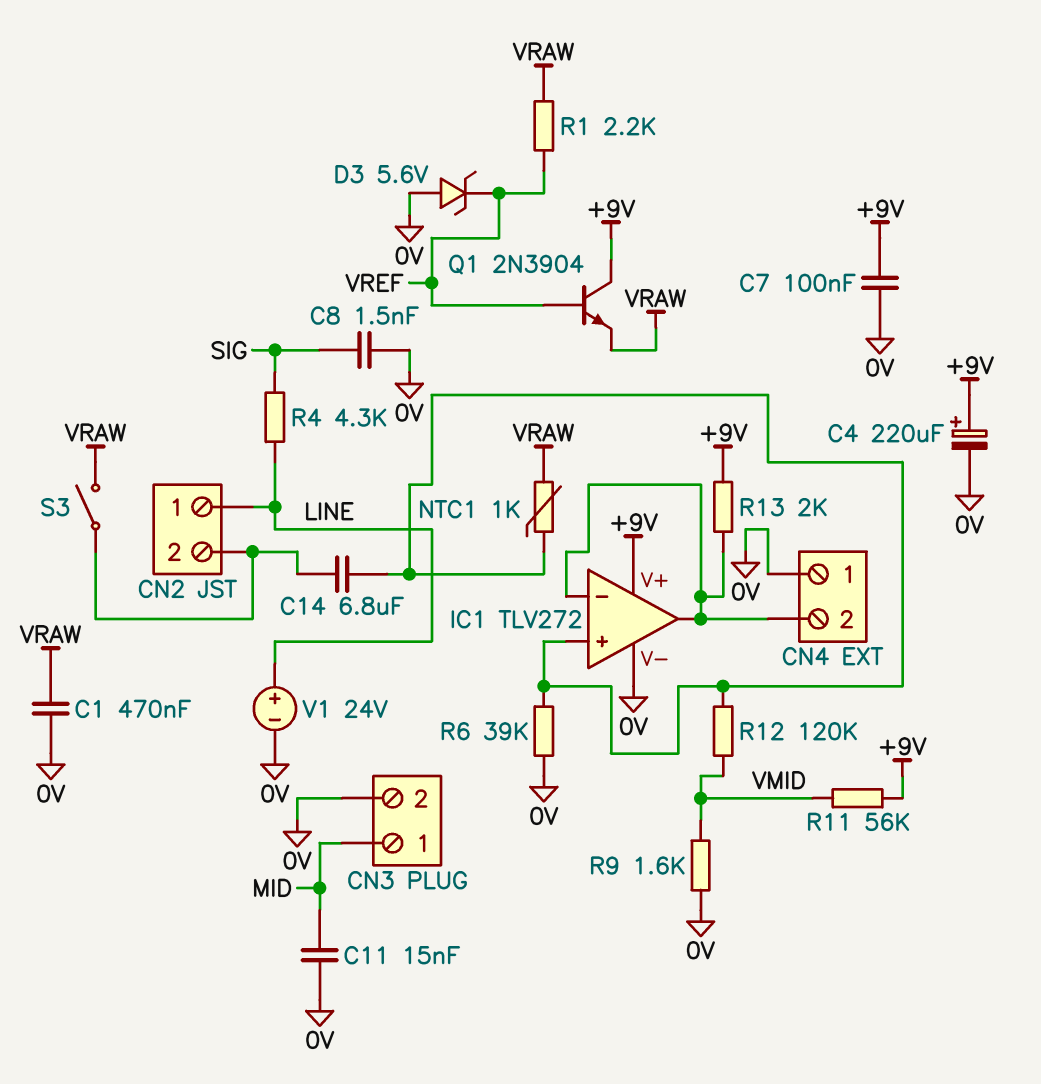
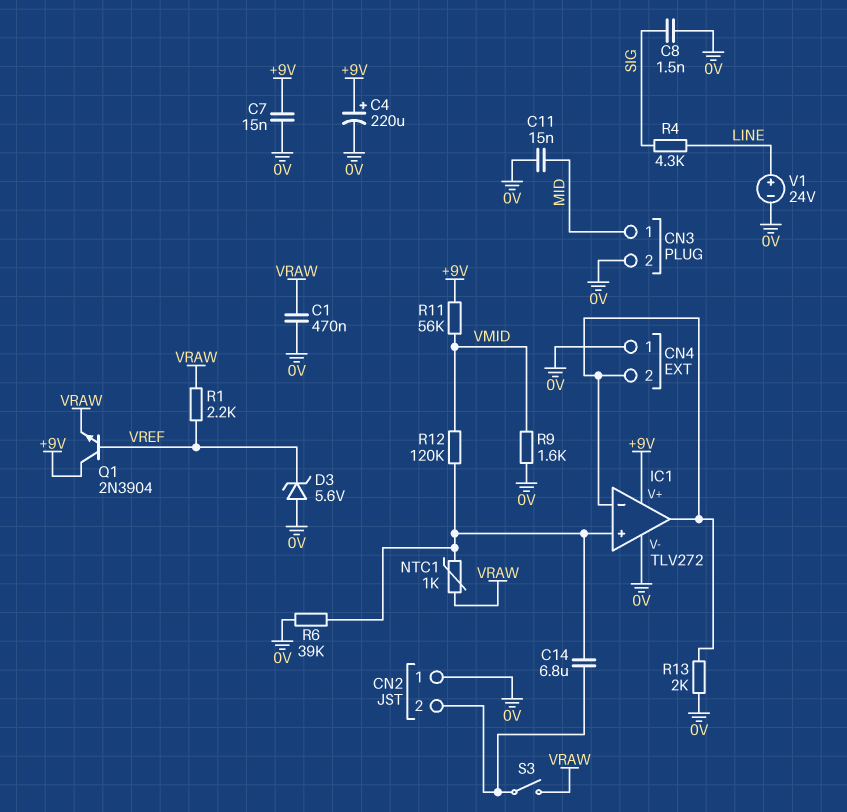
C7: 100nF (+9V, 0V) -> 15nF (+9V, 0V)
CN2 pin 1: LINE -> 0V
R13: 2k (+9V, CN4/2) -> 2k (0V, CN4/2)

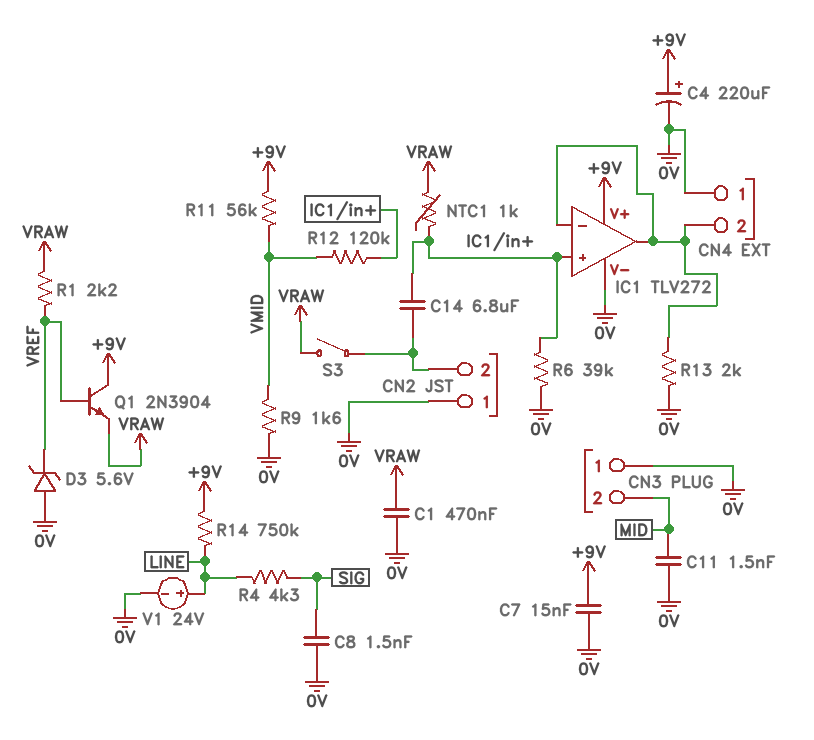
C11: 15nF (0V, MID) -> 1.5nF (0V, MID)
CN3 pin 1: MID -> 0V
CN3 pin 2: 0V -> MID
R14: none -> 750k (+9V, LINE)

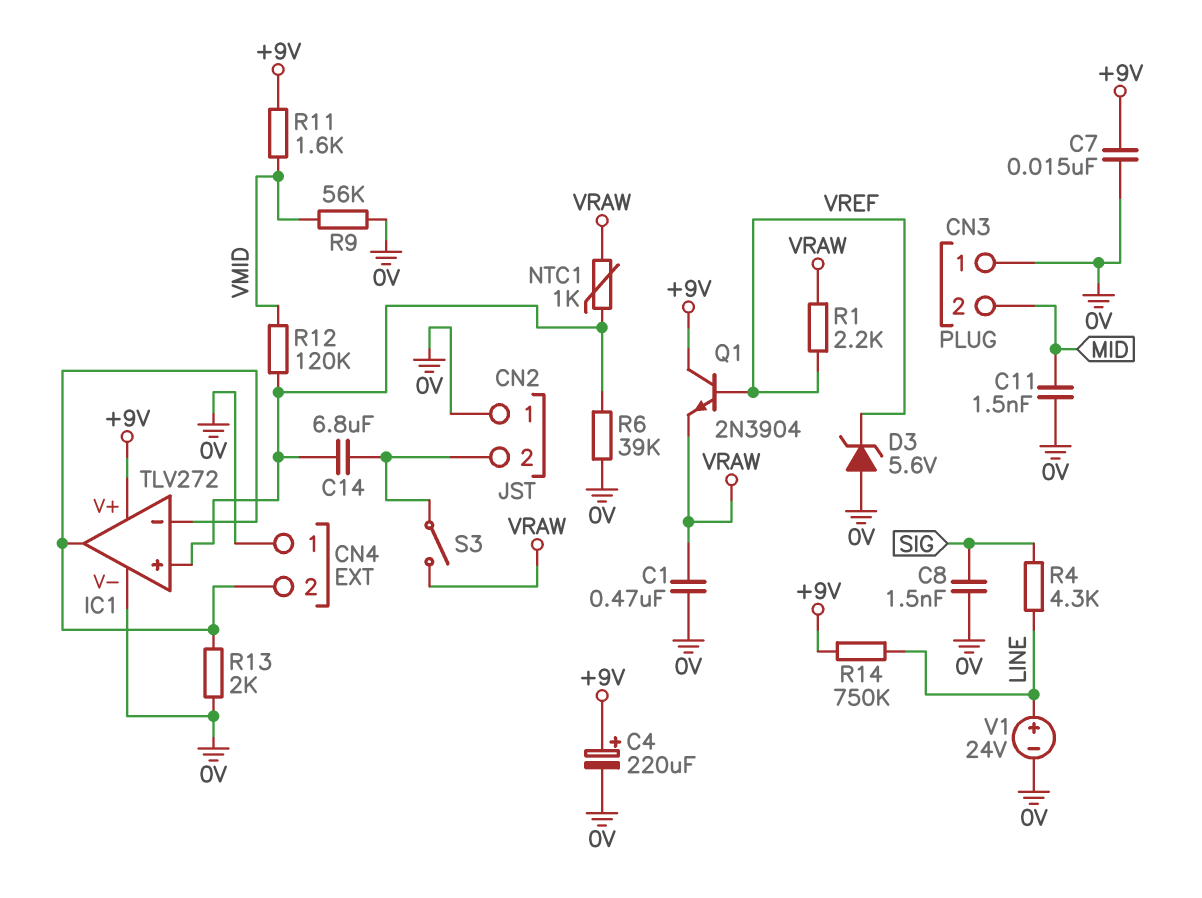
R9: 1.6k (0V, VMID) -> 56k (0V, VMID)
R11: 56k (+9V, VMID) -> 1.6k (+9V, VMID)

